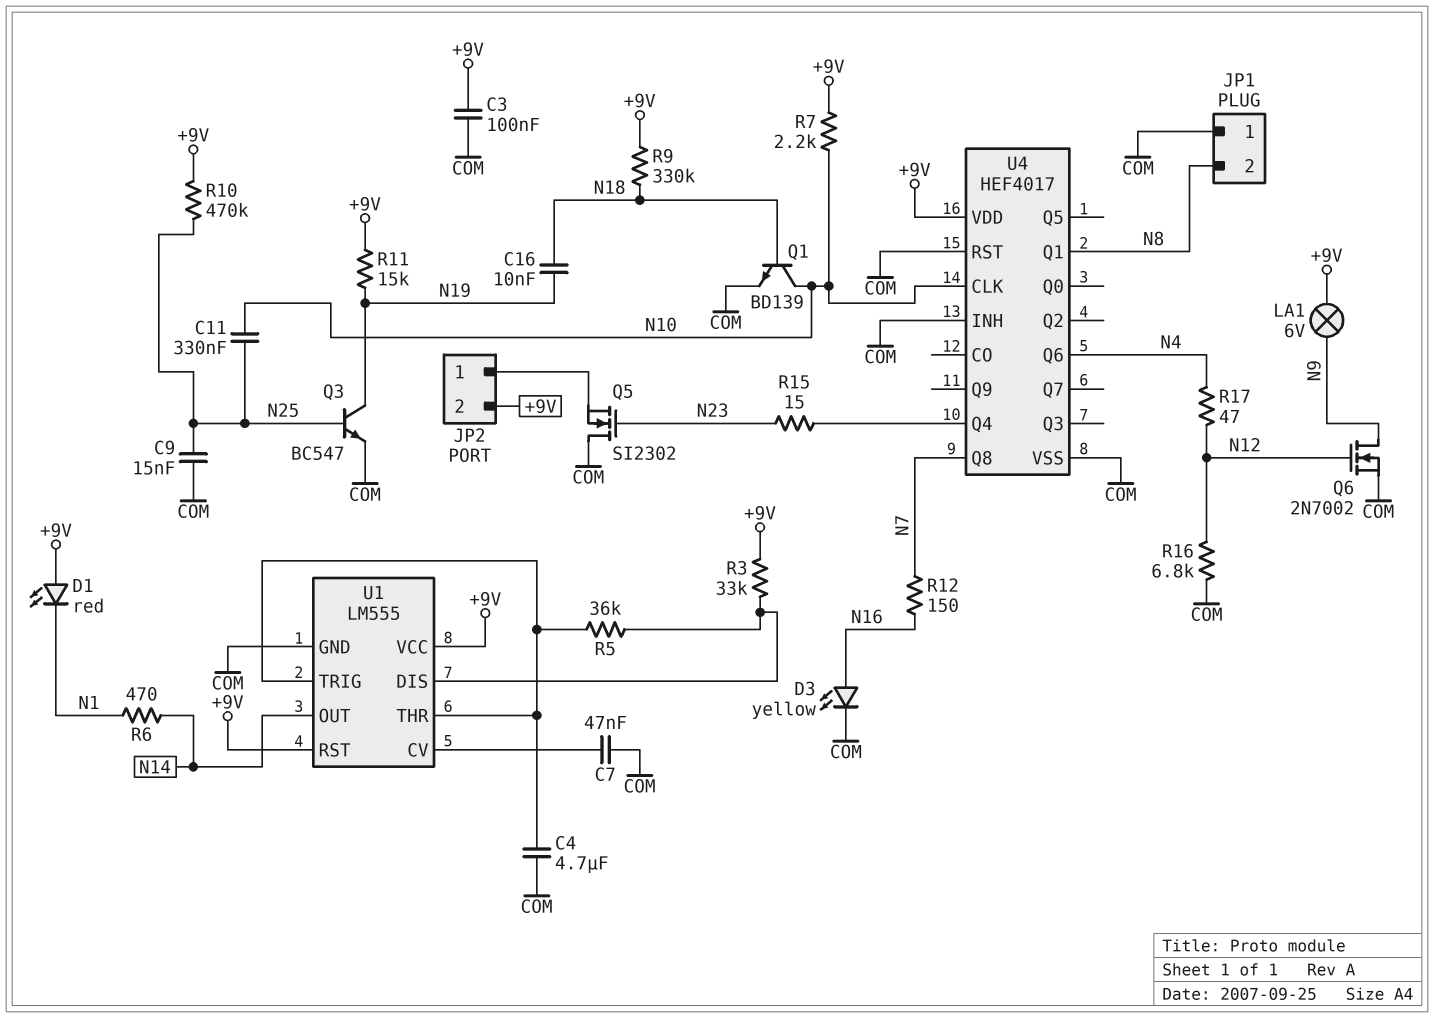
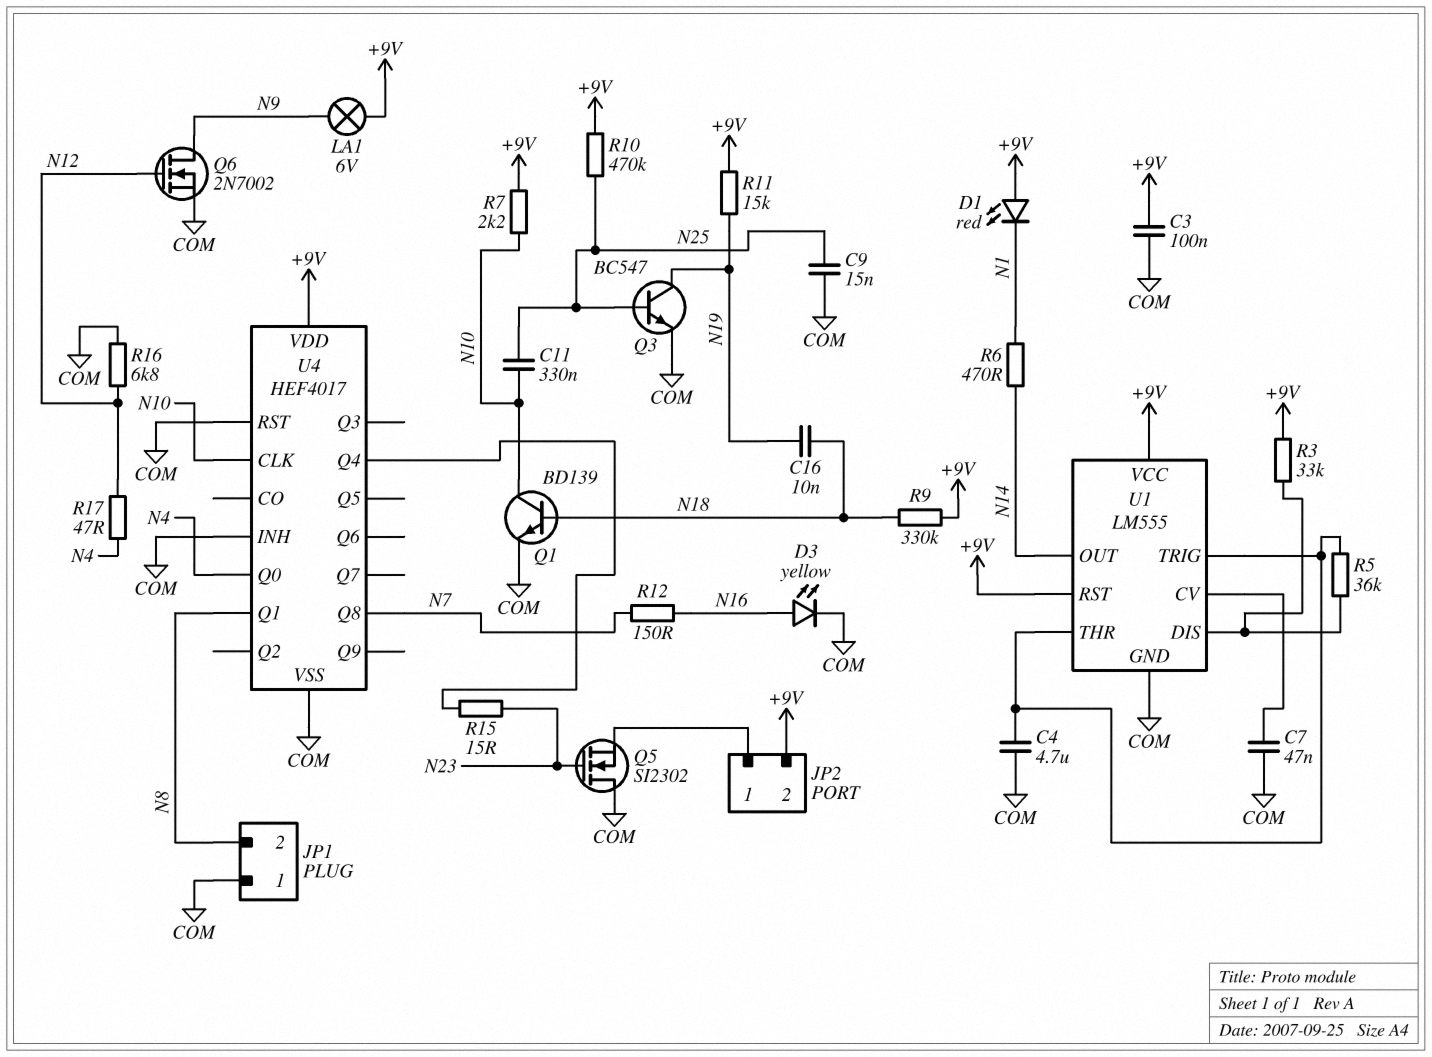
U4 pin Q0: none -> N4
U4 pin Q6: N4 -> none

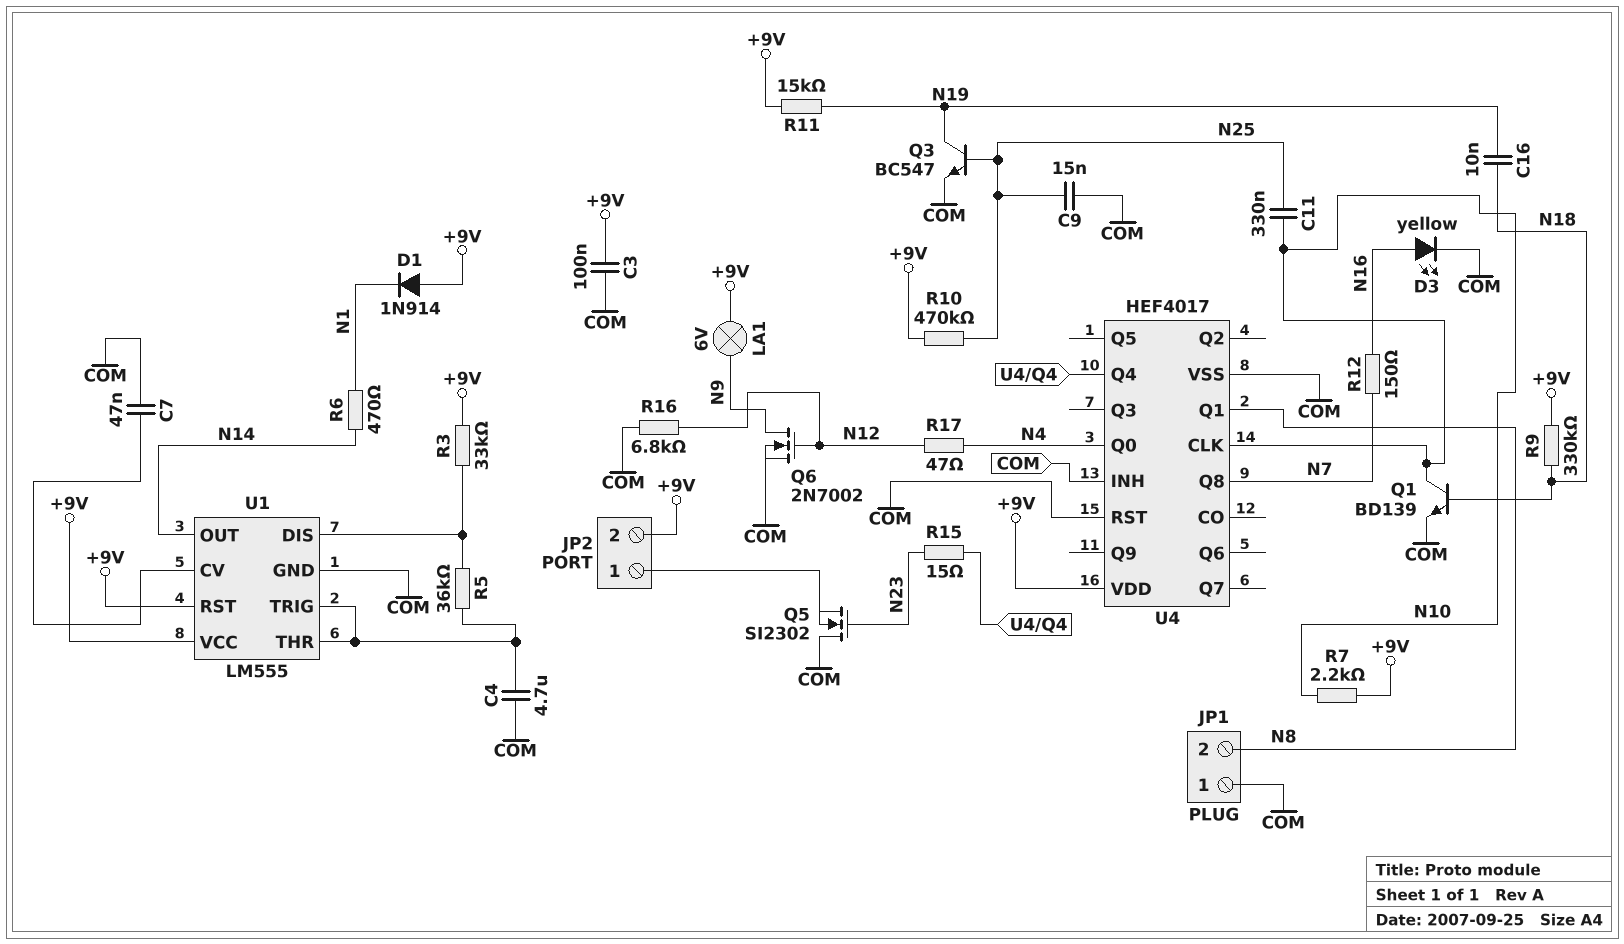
D1: LED red (A +9V, K N1) -> diode 1N914 (A +9V, K N1)

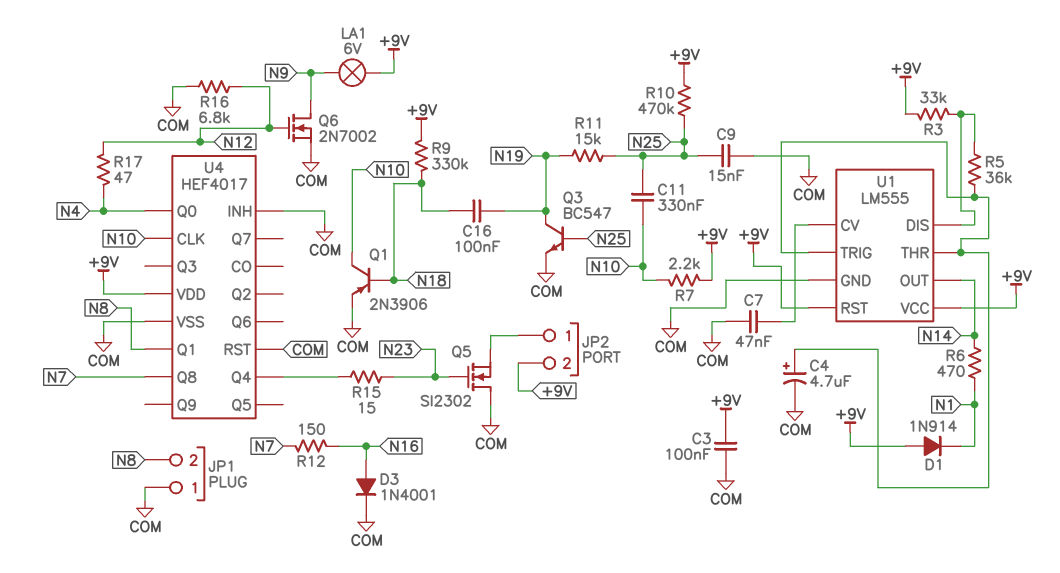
C4: 4.7uF (COM, U1/THR) -> 4.7uF (plus U1/THR, minus COM)
C16: 10nF (N18, N19) -> 100nF (N18, N19)
D3: LED yellow (A N16, K COM) -> diode 1N4001 (A N16, K COM)
Q1: NPN BD139 (B N18, C N10, E COM) -> PNP 2N3906 (B N18, C N10, E COM)
R11: 15k (+9V, N19) -> 15k (N19, N25)

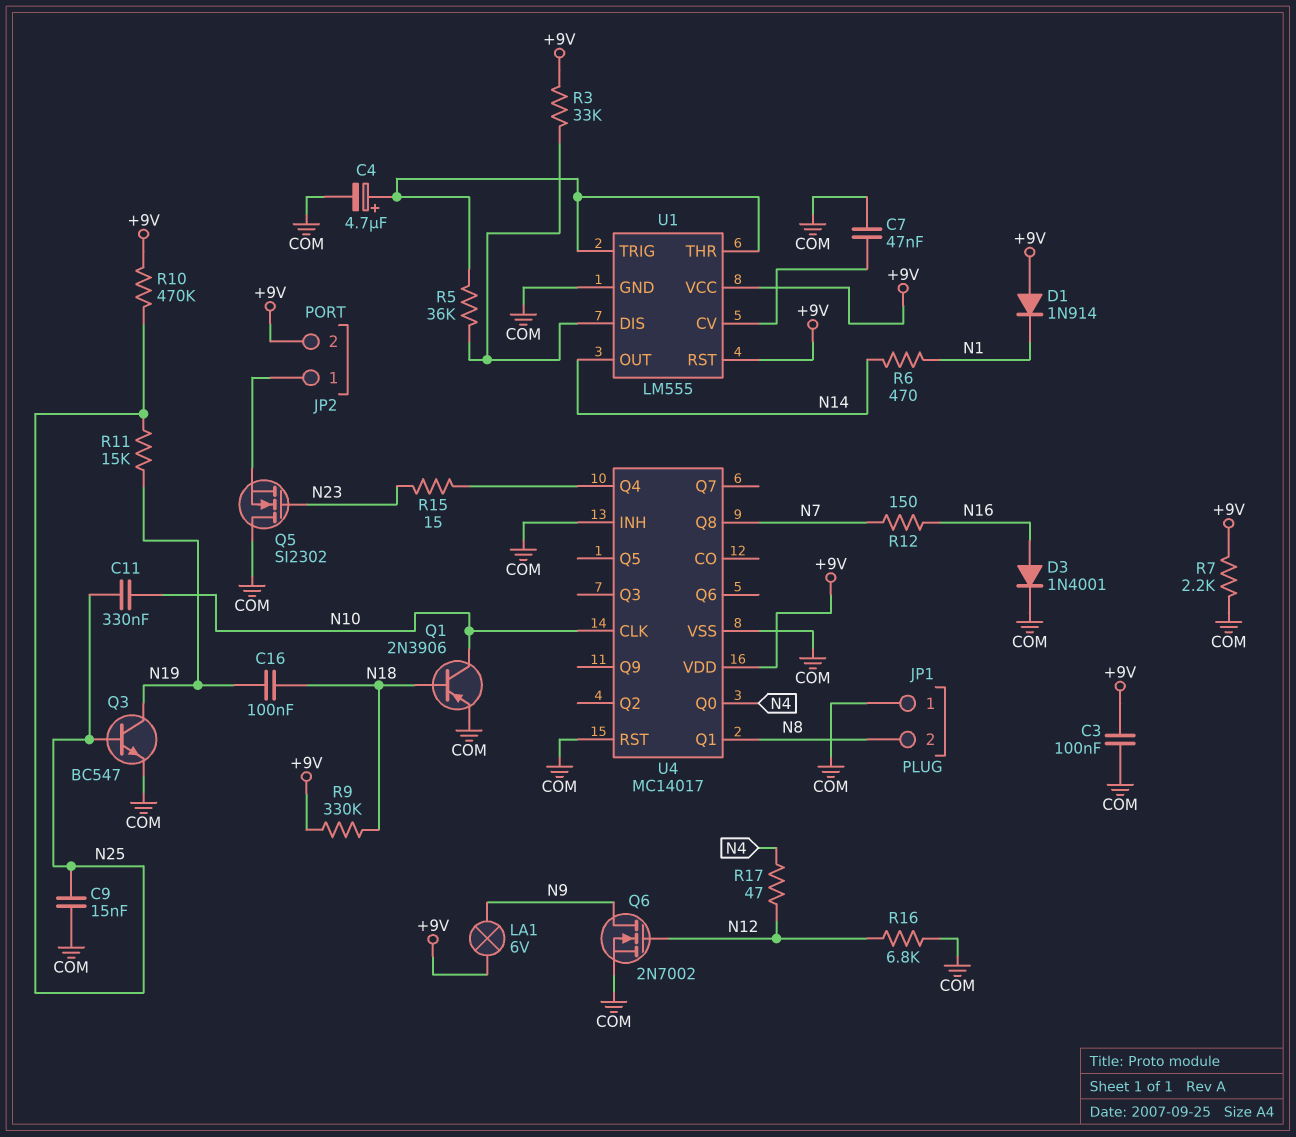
R7: 2.2k (+9V, N10) -> 2.2k (+9V, COM)
U4: HEF4017 -> MC14017

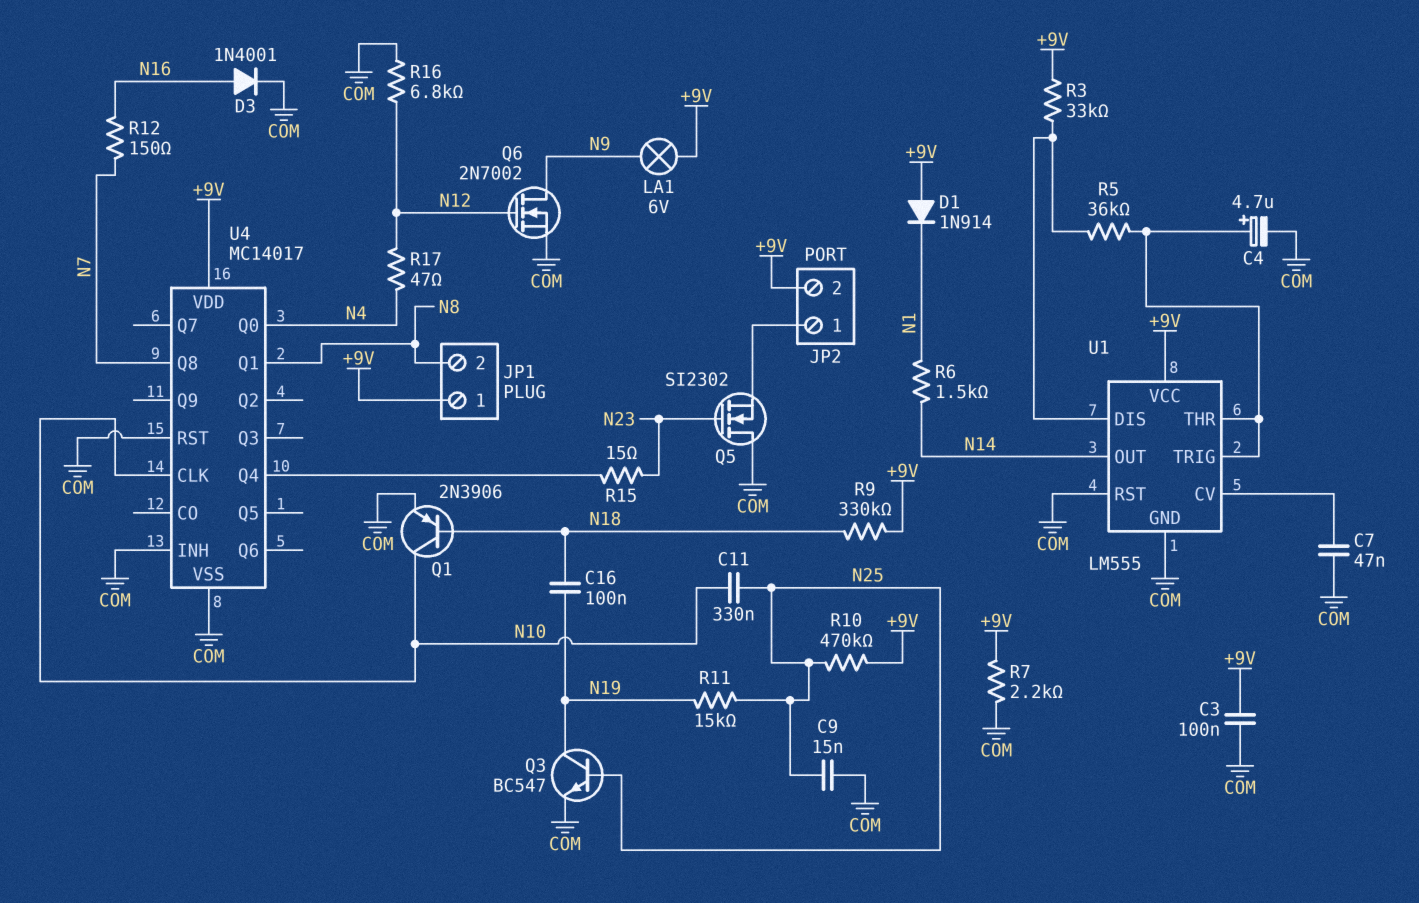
JP1 pin 1: COM -> +9V
R6: 470 (N1, N14) -> 1.5k (N1, N14)
U1 pin RST: +9V -> COM

